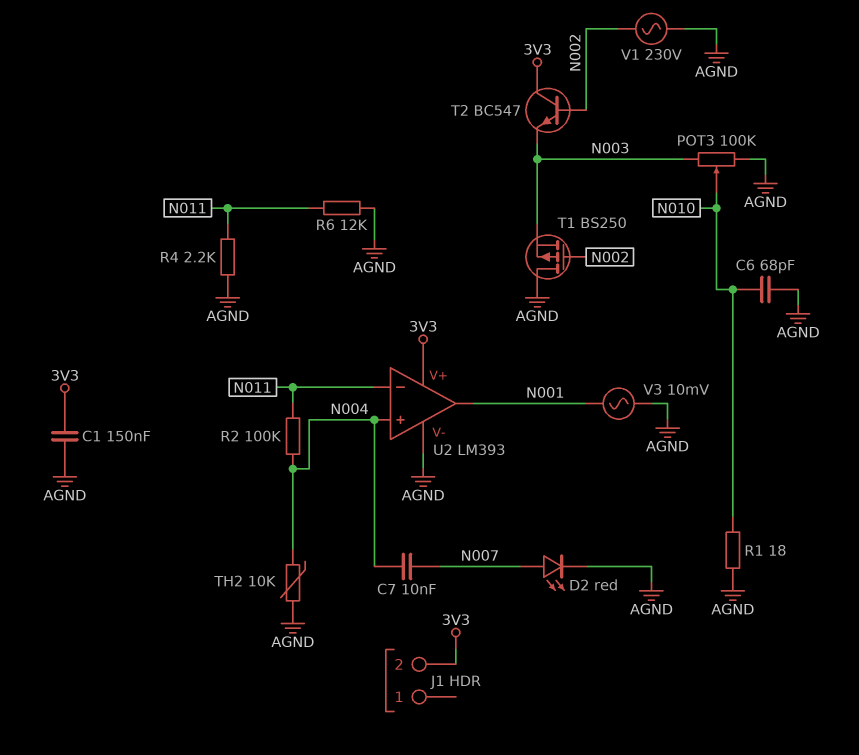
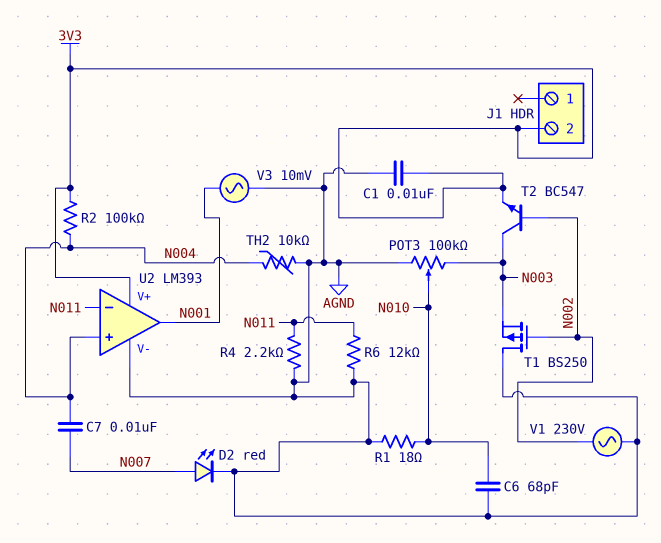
C1: 150nF (3V3, AGND) -> 10nF (3V3, AGND)
R2: 100k (N004, N011) -> 100k (3V3, N004)
T2: NPN BC547 (B N002, C 3V3, E N003) -> NPN BC547 (B N002, C N003, E 3V3)

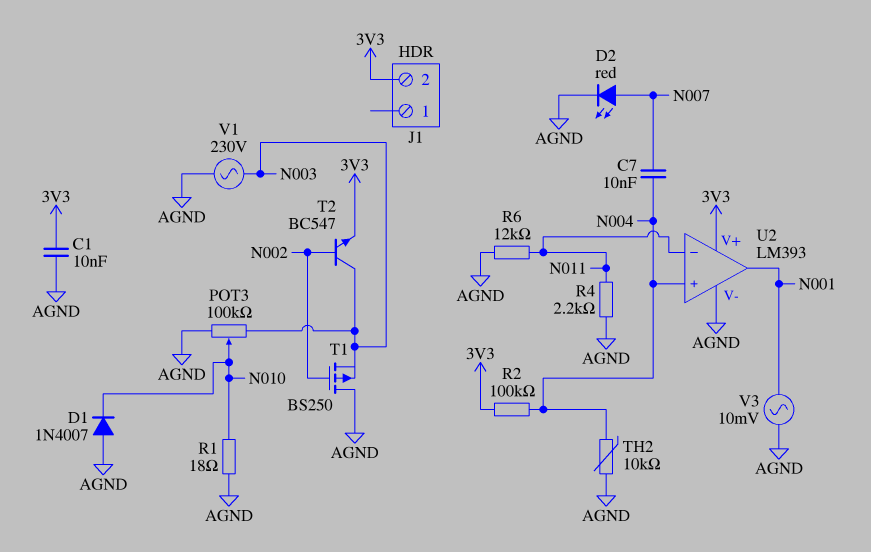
C6: 68pF (AGND, N010) -> none
D1: none -> diode 1N4007 (A AGND, K N010)
V1: AC 230V (AGND, N002) -> AC 230V (AGND, N003)

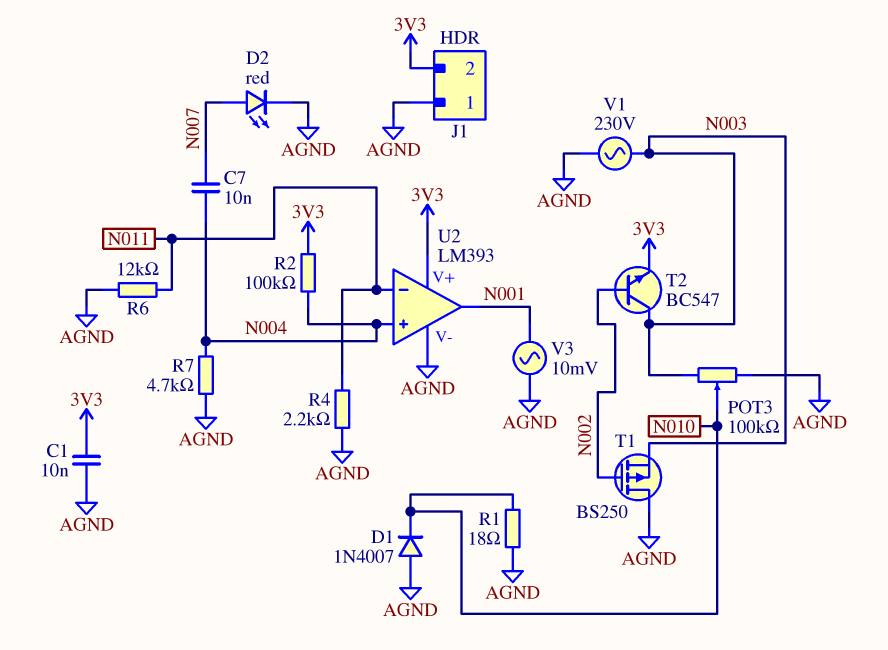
J1 pin 1: none -> AGND
R7: none -> 4.7k (AGND, N004)
TH2: 10k (AGND, N004) -> none

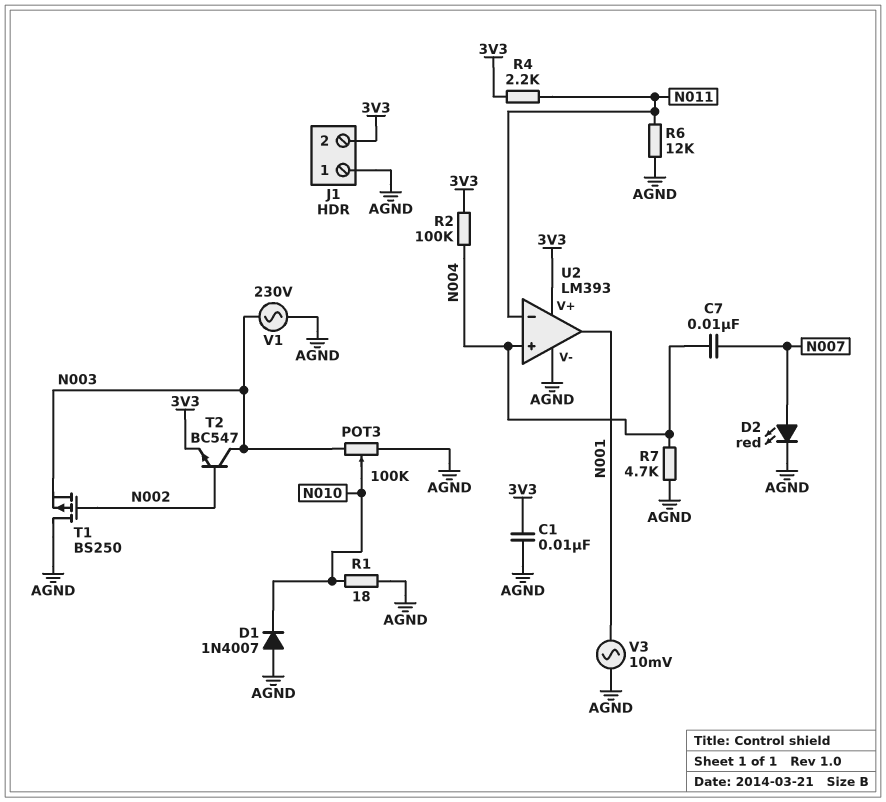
R4: 2.2k (AGND, N011) -> 2.2k (3V3, N011)

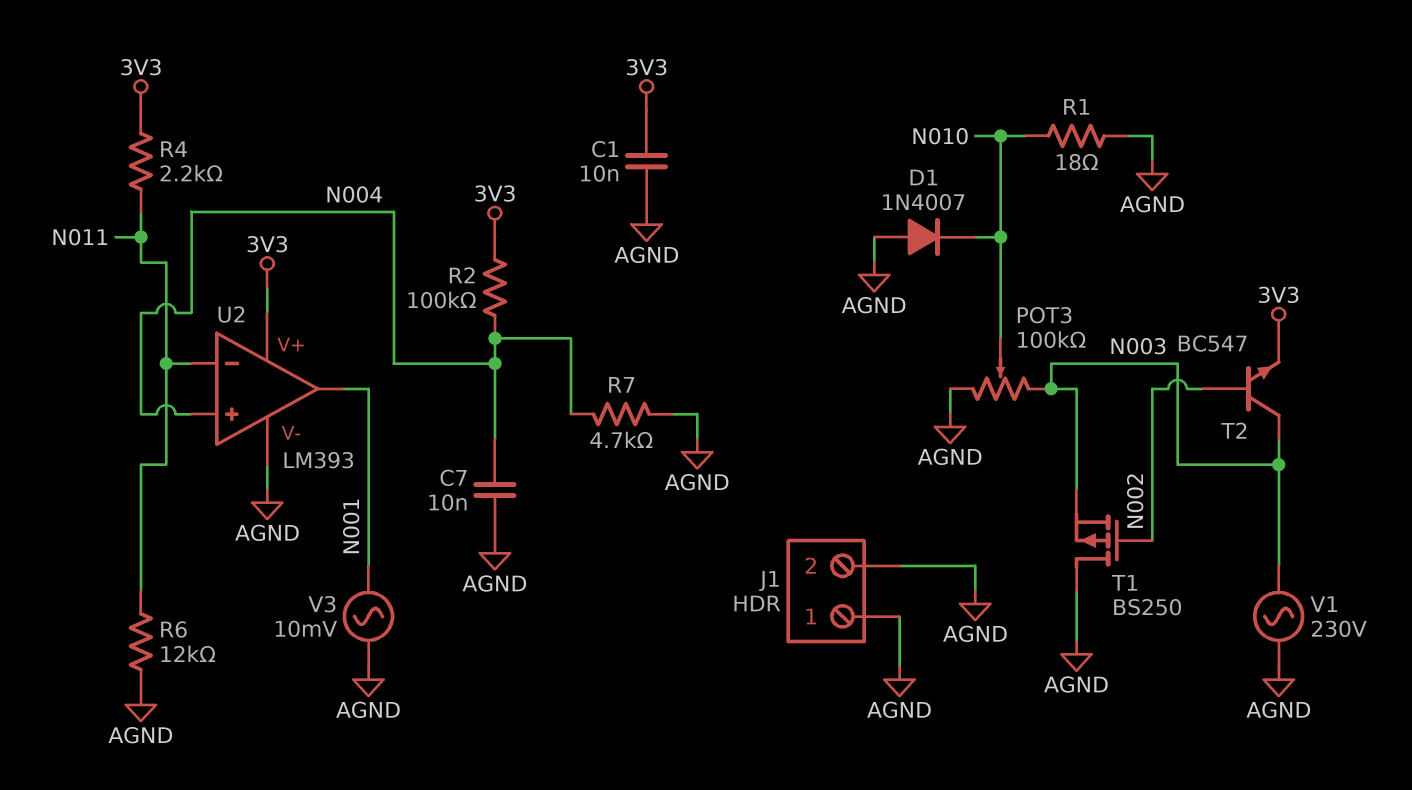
C7: 10nF (N004, N007) -> 10nF (AGND, N004)
D2: LED red (A N007, K AGND) -> none
J1 pin 2: 3V3 -> AGND

